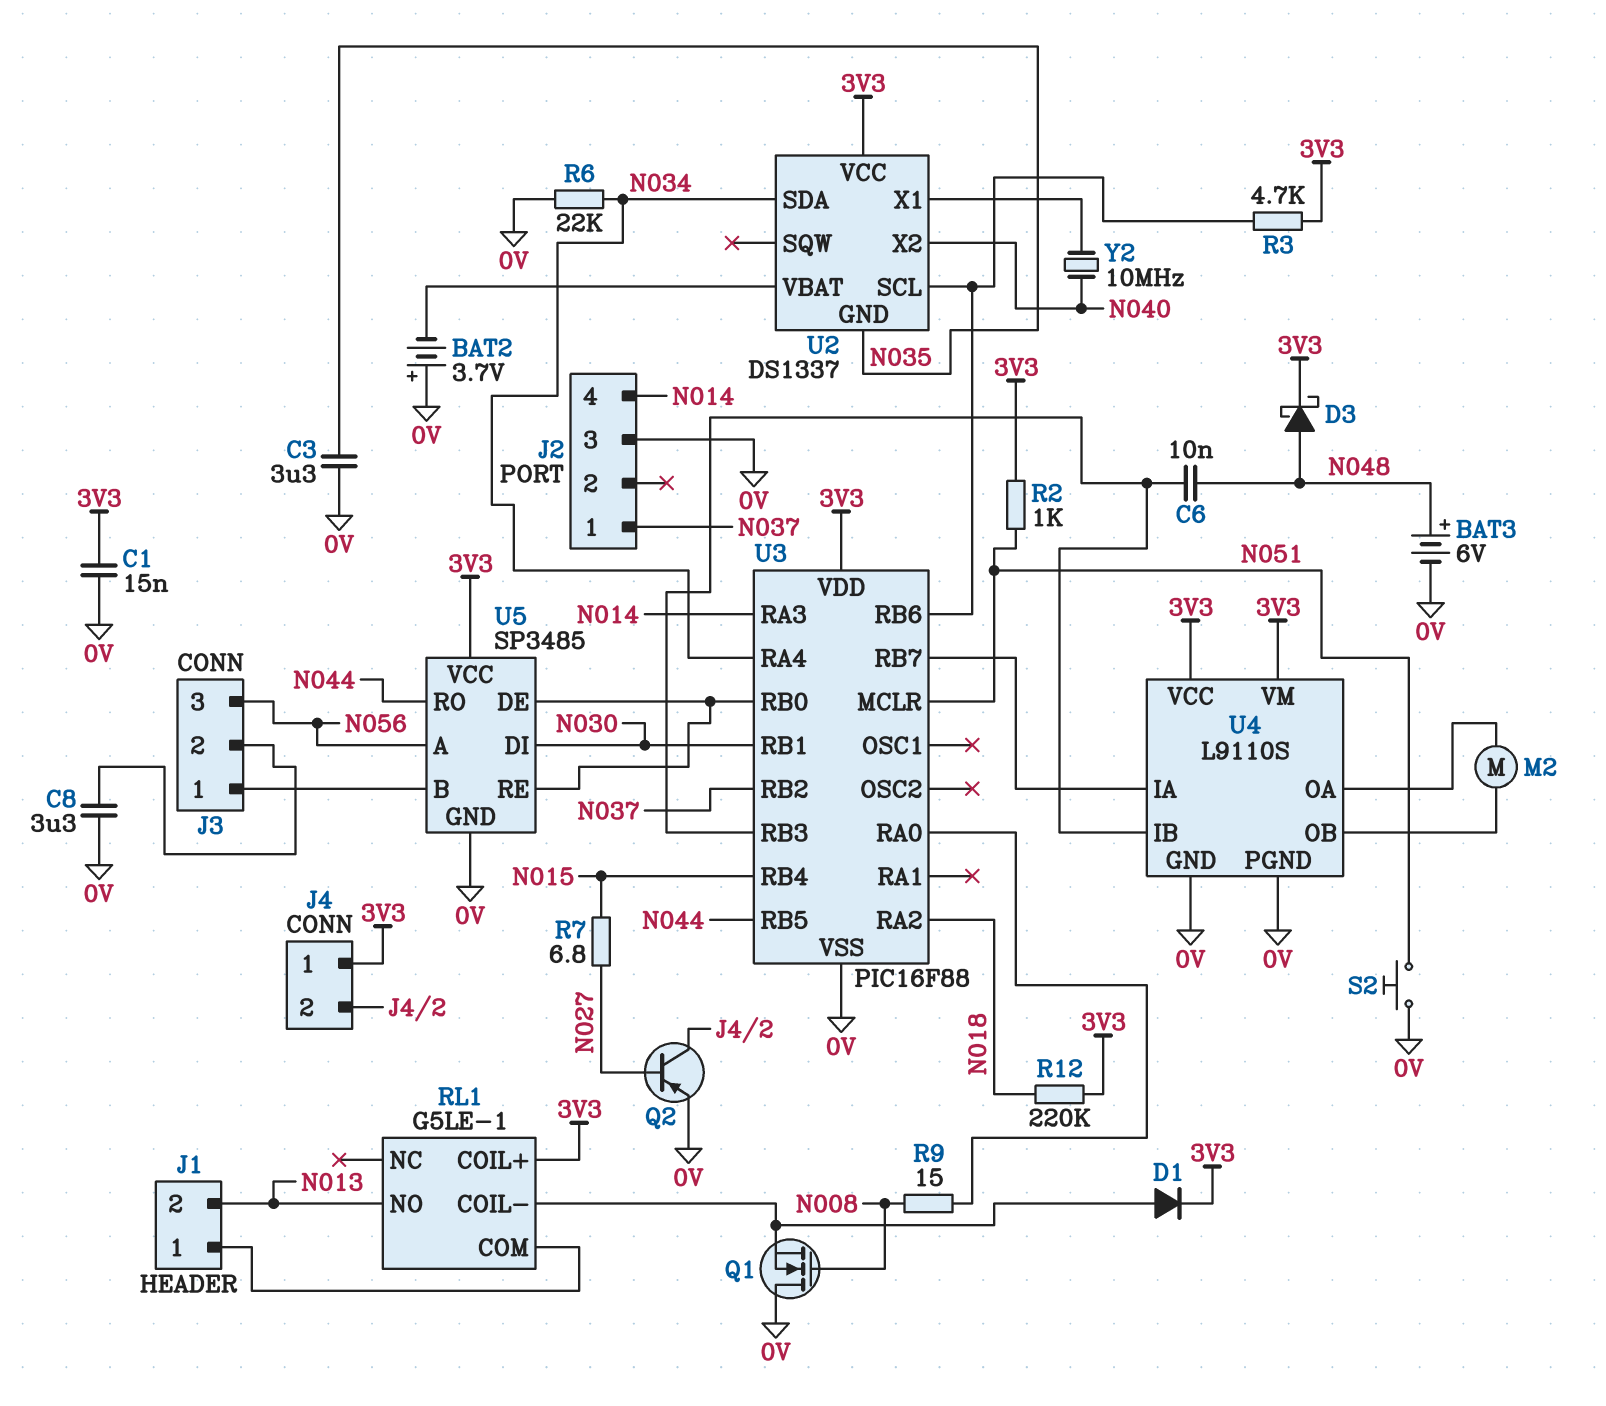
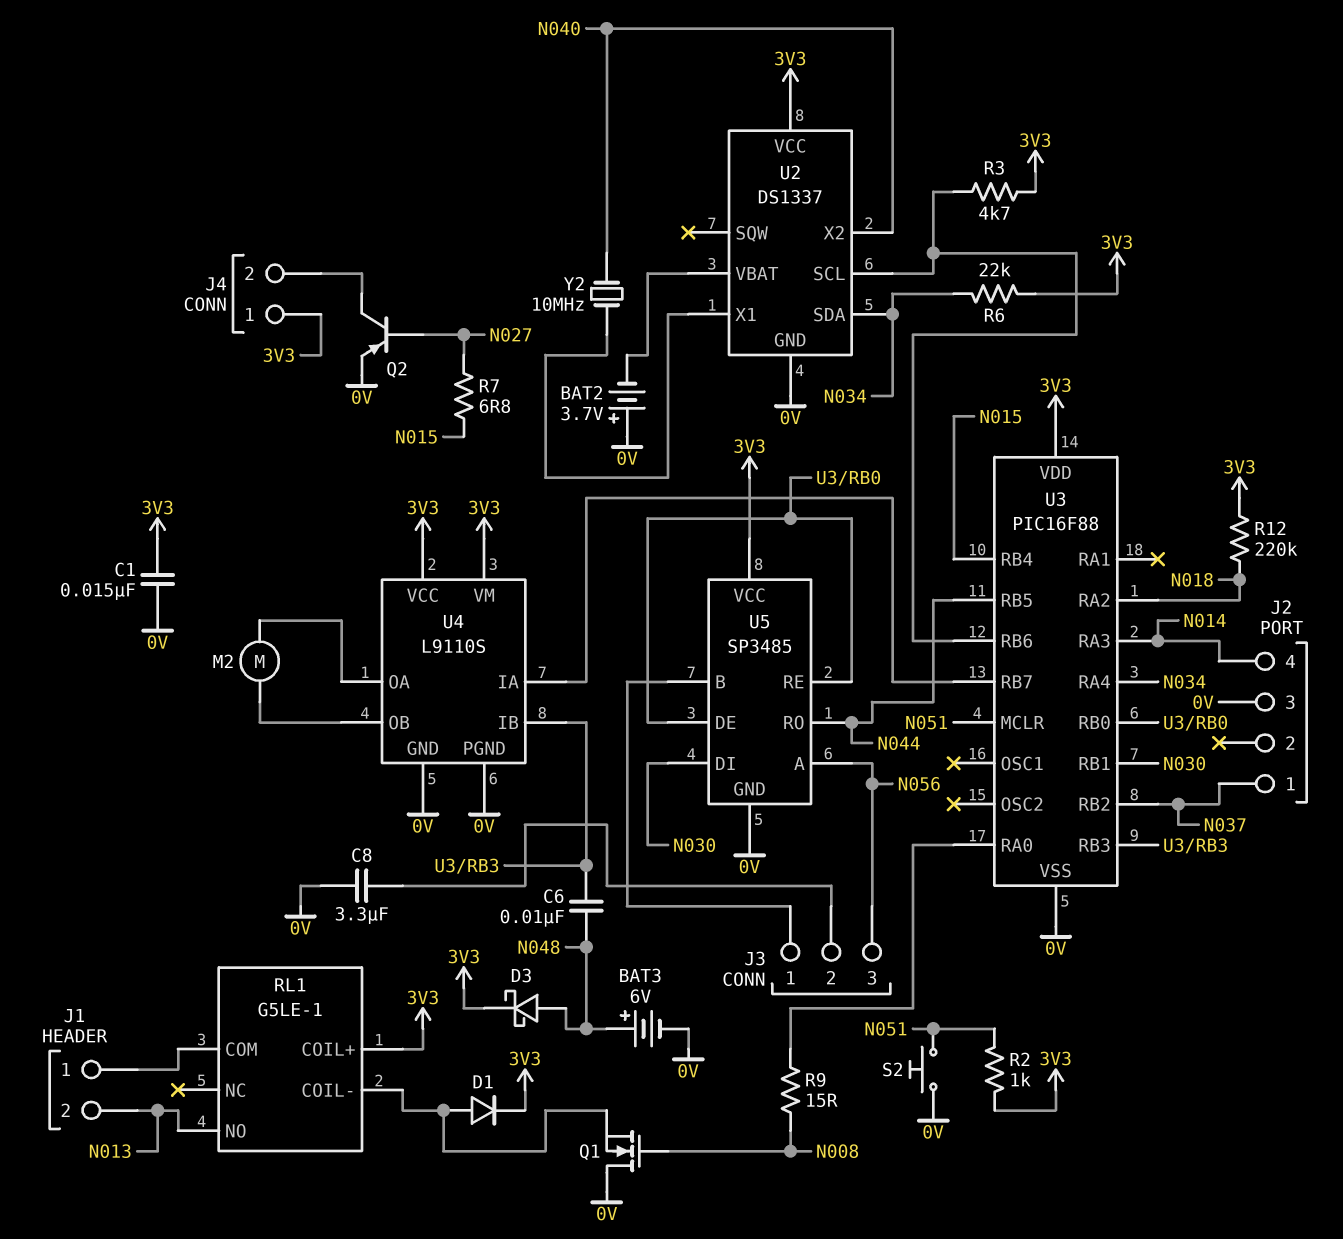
C3: 3.3uF (0V, N035) -> none
R6: 22k (0V, N034) -> 22k (3V3, N034)
U2 pin GND: N035 -> 0V

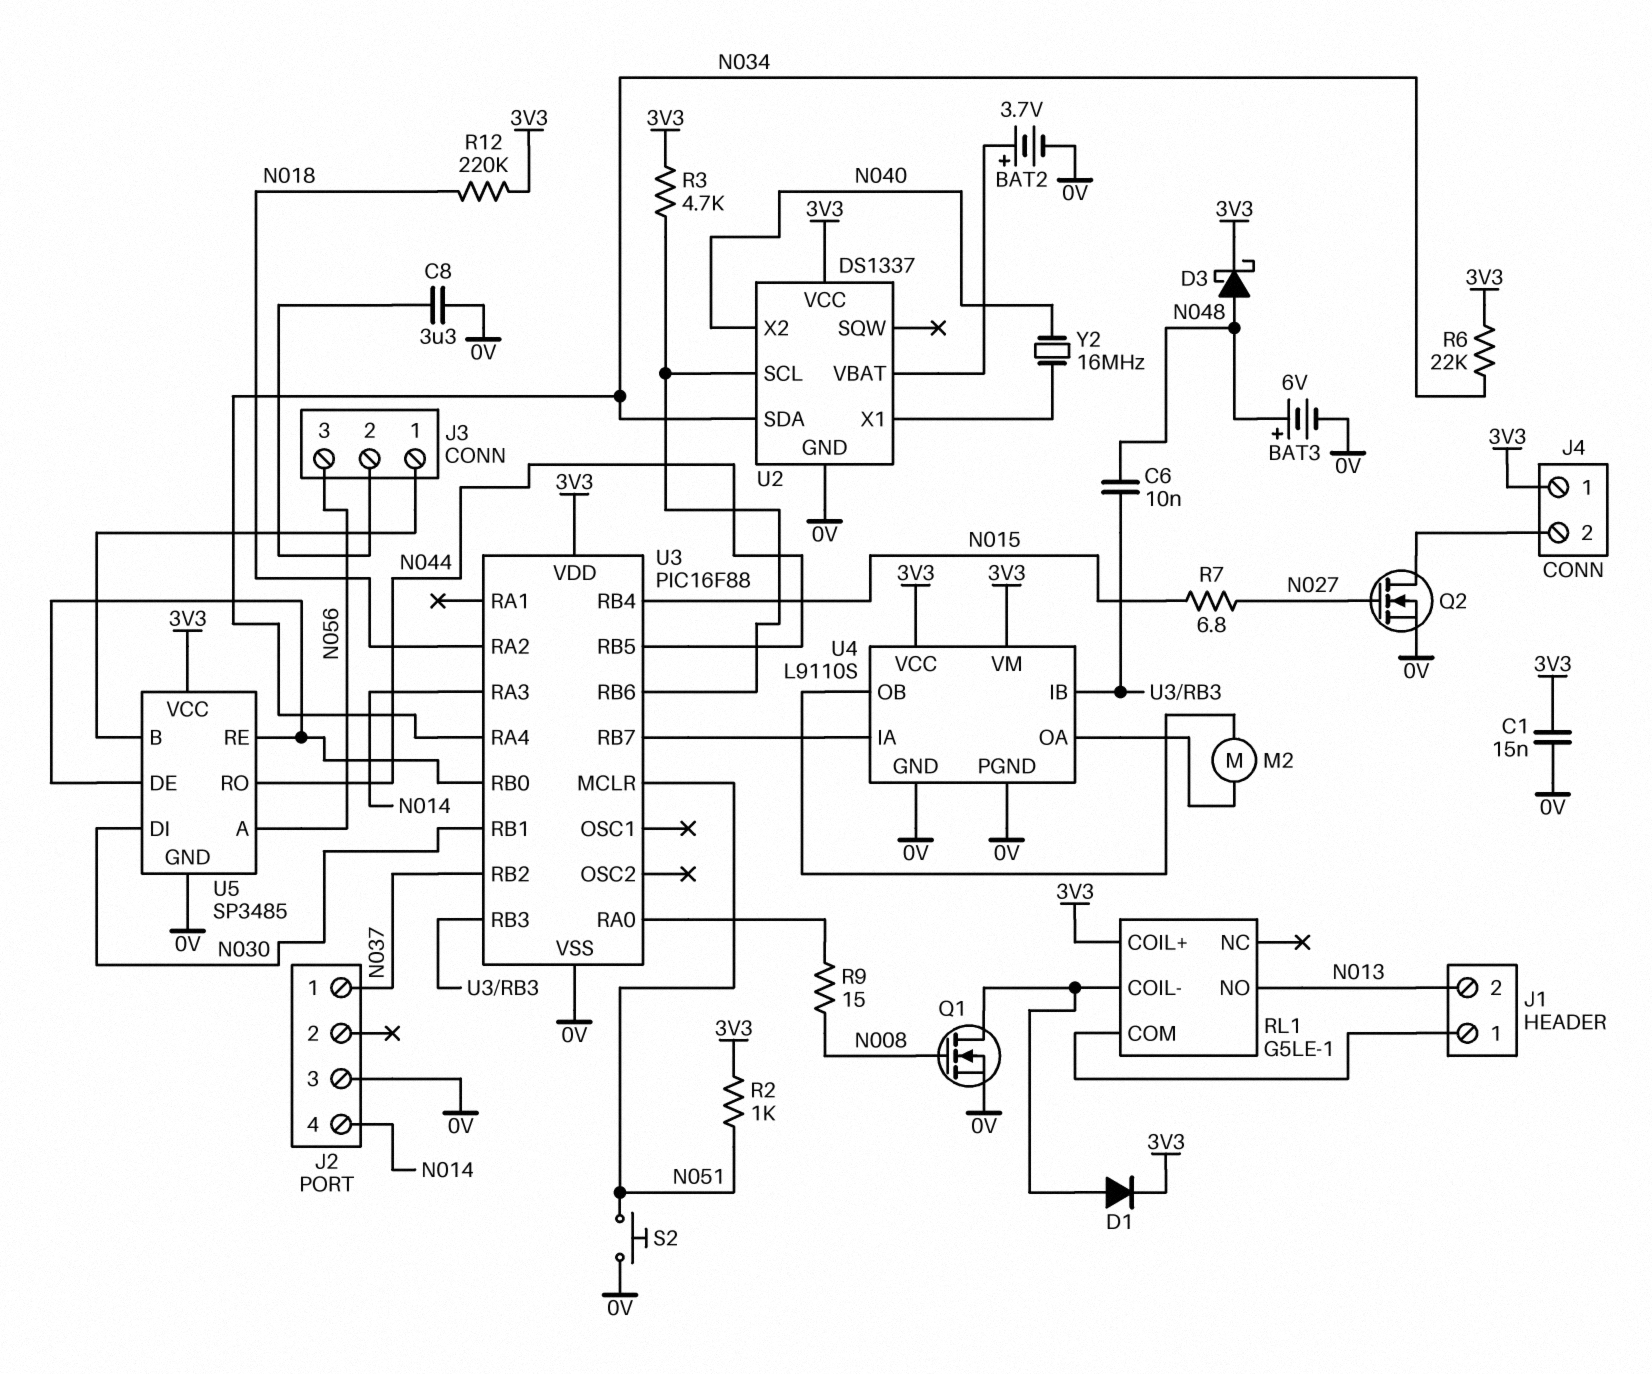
BAT2: 3.7V (plus 0V, minus U2/VBAT) -> 3.7V (plus U2/VBAT, minus 0V)
Q1: NMOS (G N008, D 0V, S RL1/COIL-) -> NMOS (G N008, D RL1/COIL-, S 0V)
Q2: PNP (B N027, C J4/2, E 0V) -> NMOS (G N027, D J4/2, S 0V)
Y2: 10MHz (N040, U2/X1) -> 16MHz (N040, U2/X1)

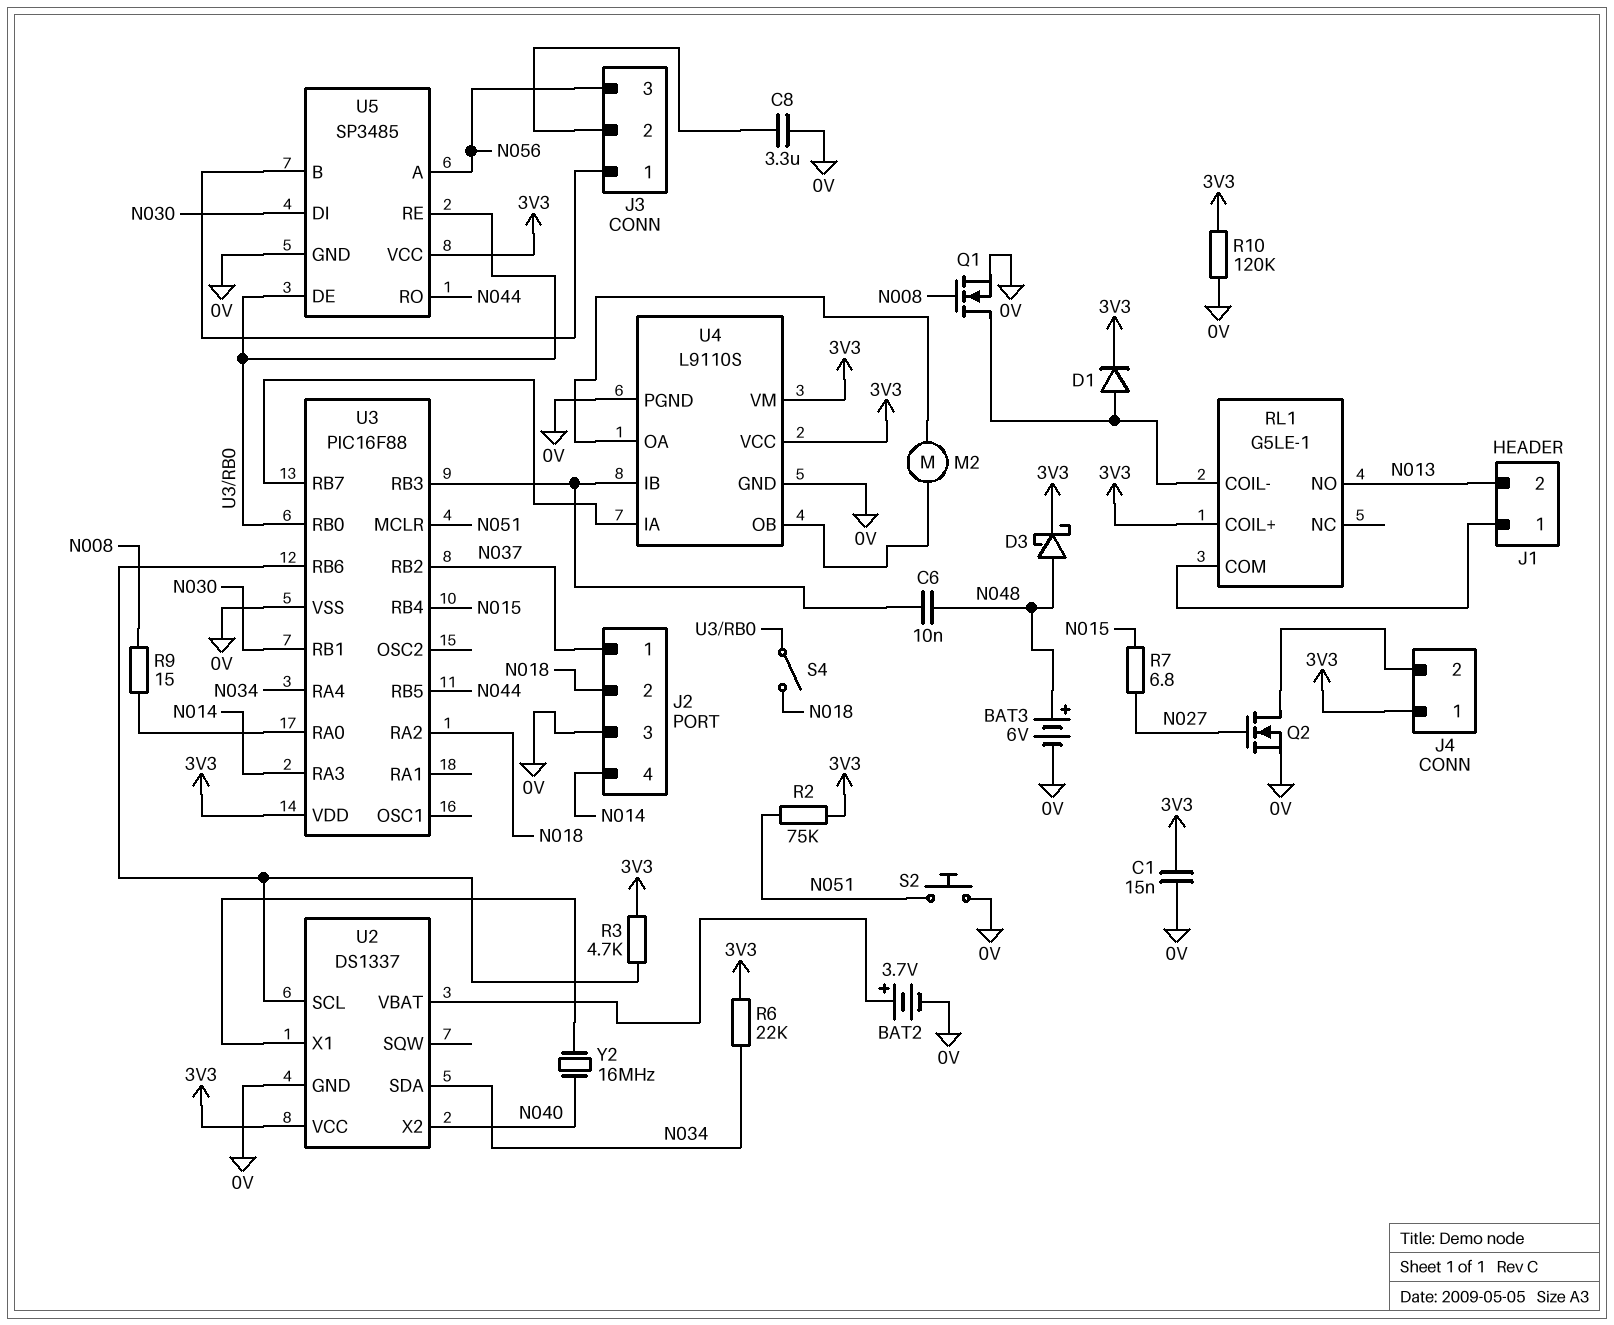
J2 pin 2: none -> N018
R2: 1k (3V3, N051) -> 75k (3V3, N051)
R10: none -> 120k (0V, 3V3)
R12: 220k (3V3, N018) -> none
S4: none -> switch (N018, U3/RB0)

